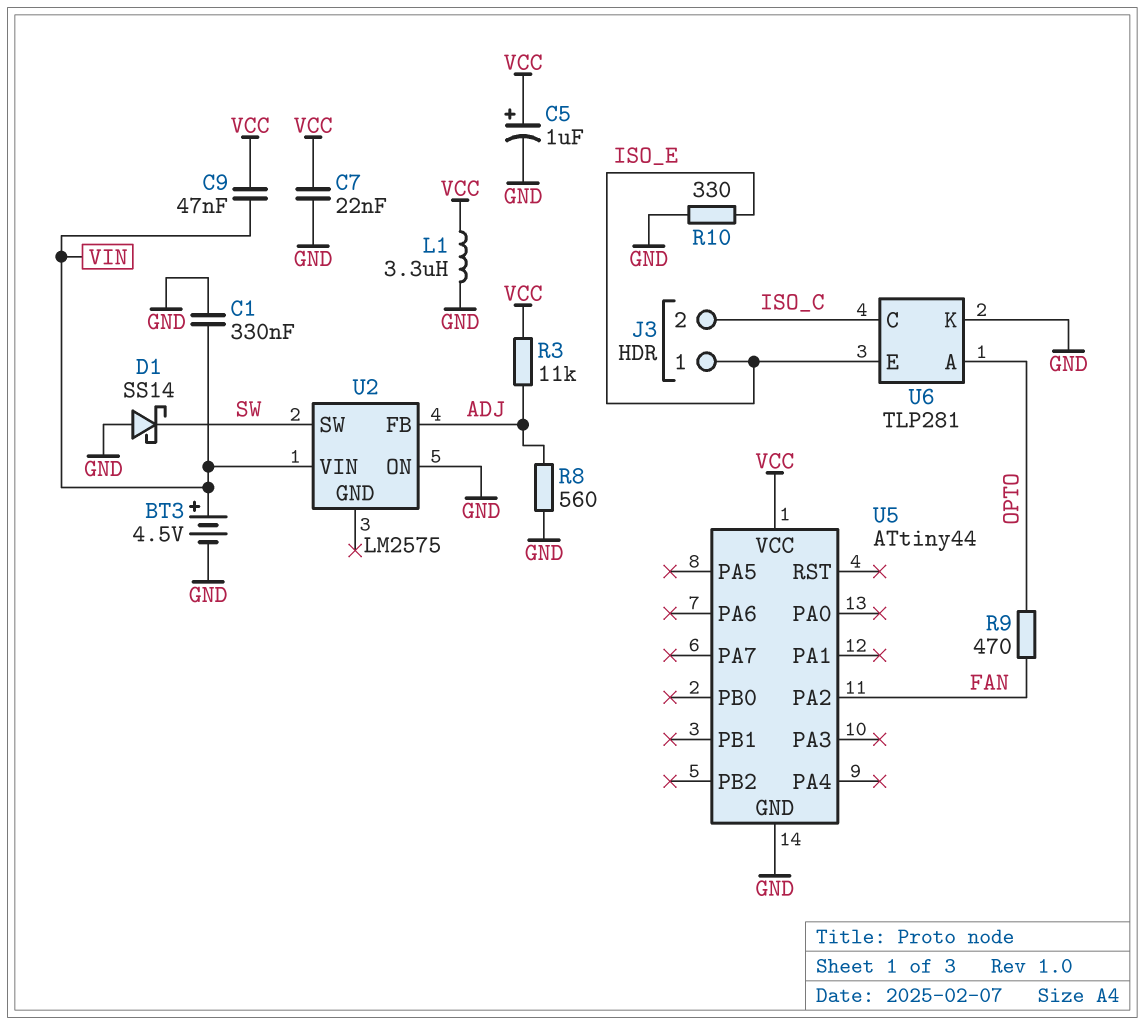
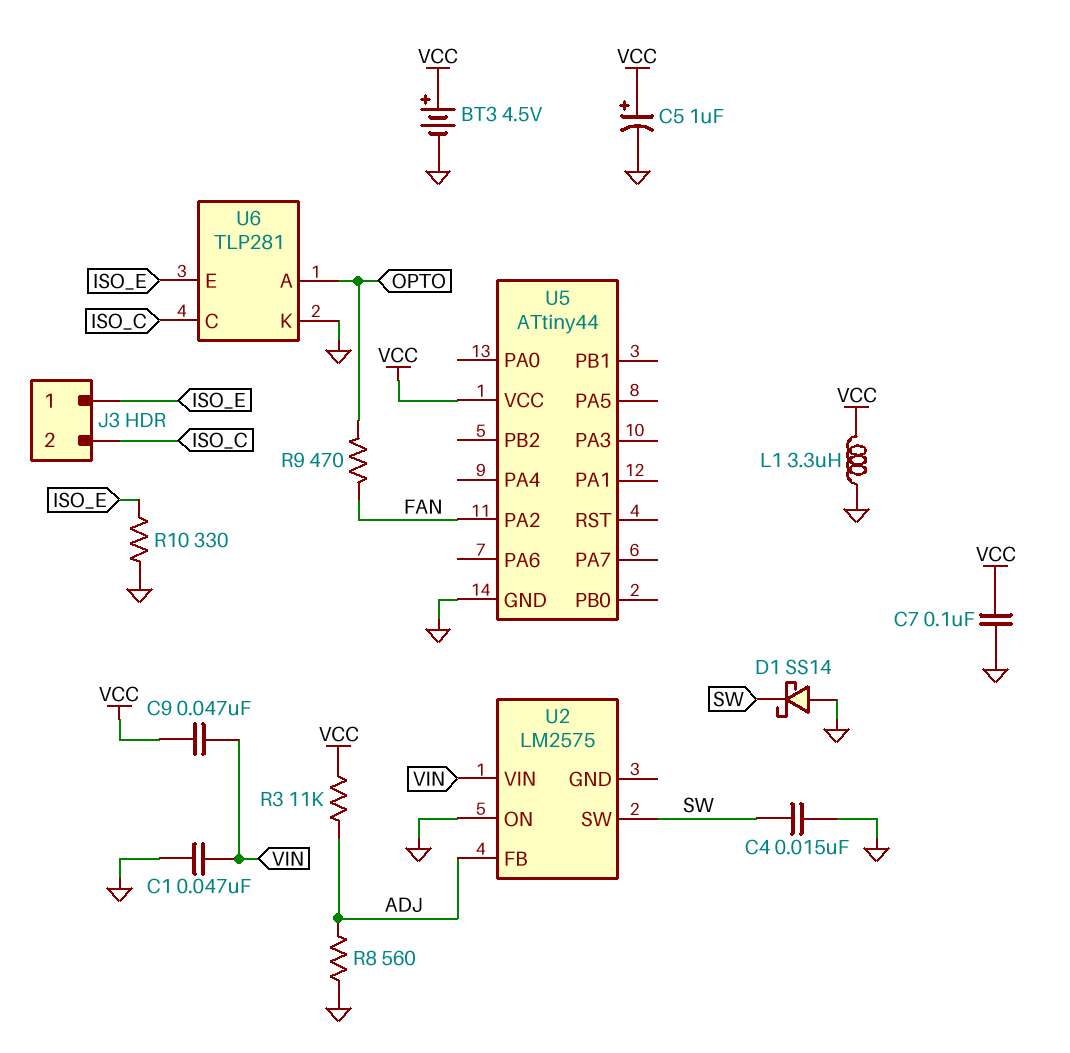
BT3: 4.5V (plus VIN, minus GND) -> 4.5V (plus VCC, minus GND)
C1: 330nF (GND, VIN) -> 47nF (GND, VIN)
C4: none -> 15nF (GND, SW)
C7: 22nF (GND, VCC) -> 100nF (GND, VCC)

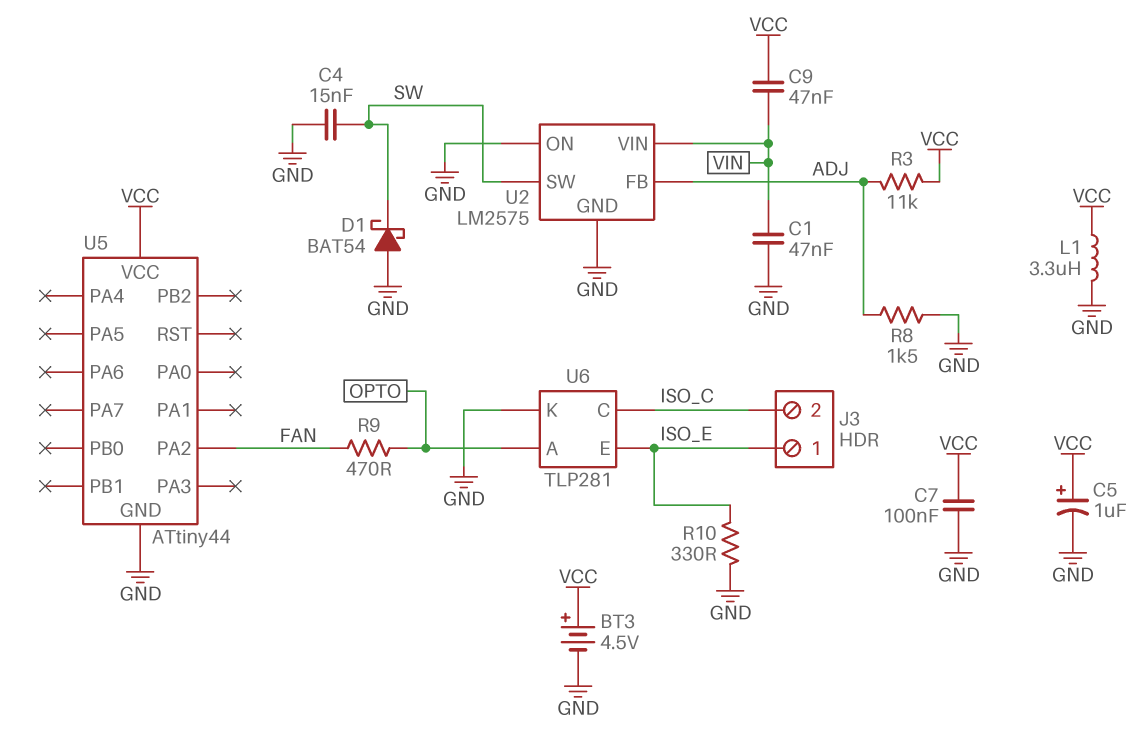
D1: schottky SS14 (A GND, K SW) -> schottky BAT54 (A GND, K SW)
R8: 560 (ADJ, GND) -> 1.5k (ADJ, GND)
U2 pin GND: none -> GND

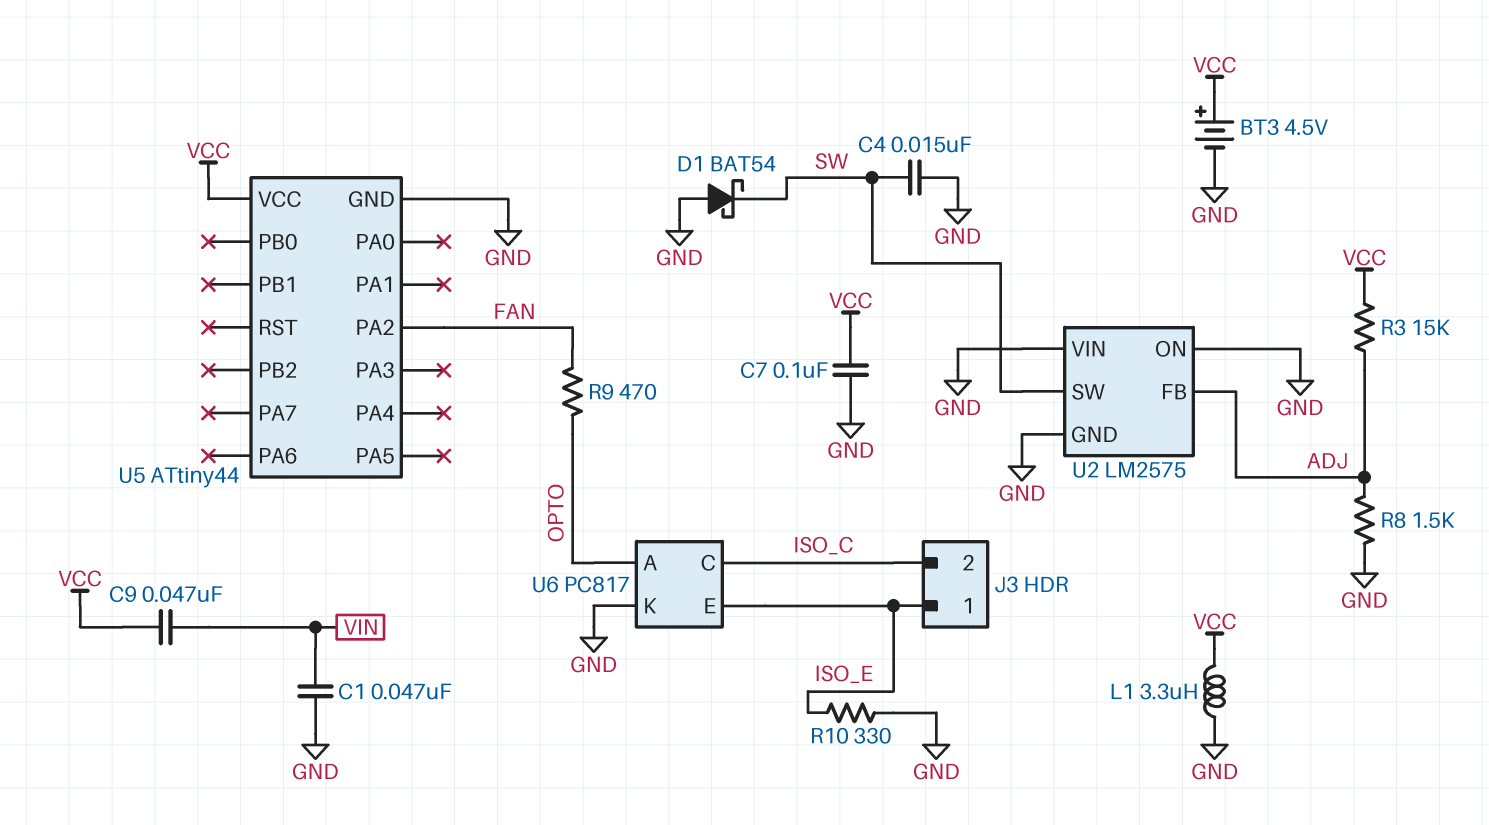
C5: 1uF (plus VCC, minus GND) -> none
R3: 11k (ADJ, VCC) -> 15k (ADJ, VCC)
U2 pin VIN: VIN -> GND
U6: TLP281 -> PC817

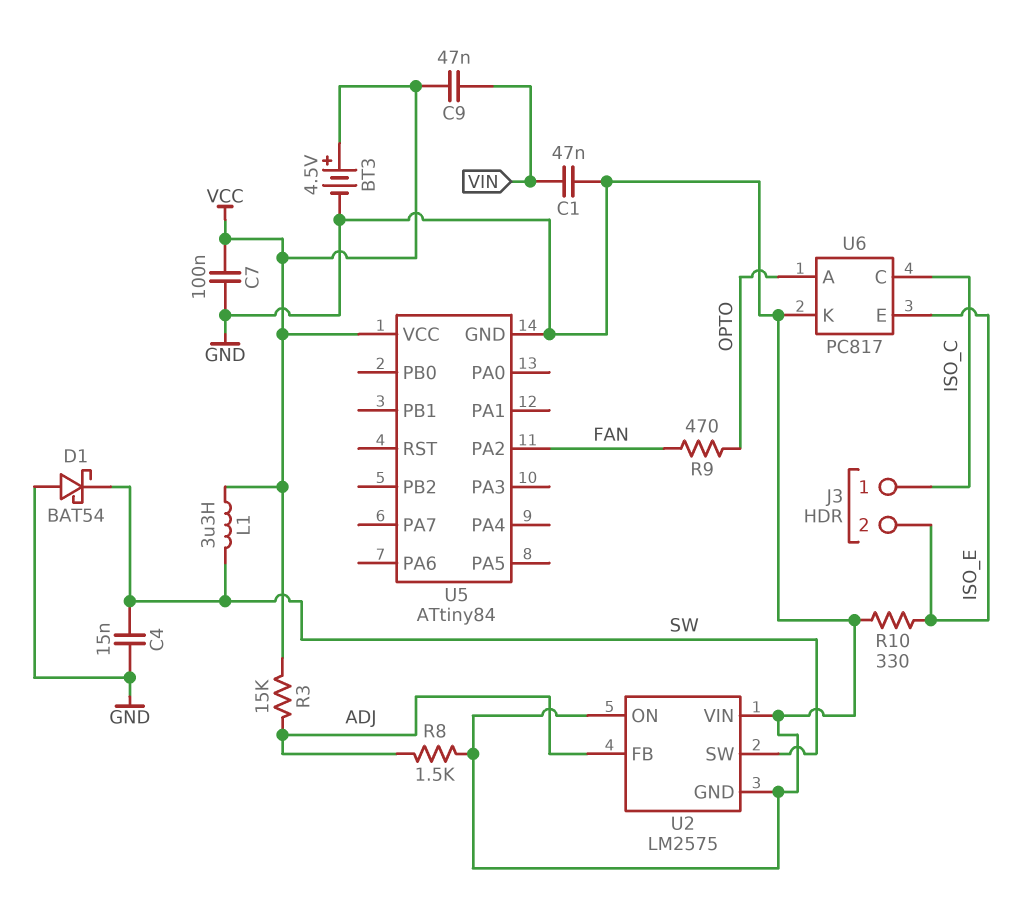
J3 pin 1: ISO_E -> ISO_C
J3 pin 2: ISO_C -> ISO_E
L1: 3.3uH (GND, VCC) -> 3.3uH (SW, VCC)
U5: ATtiny44 -> ATtiny84

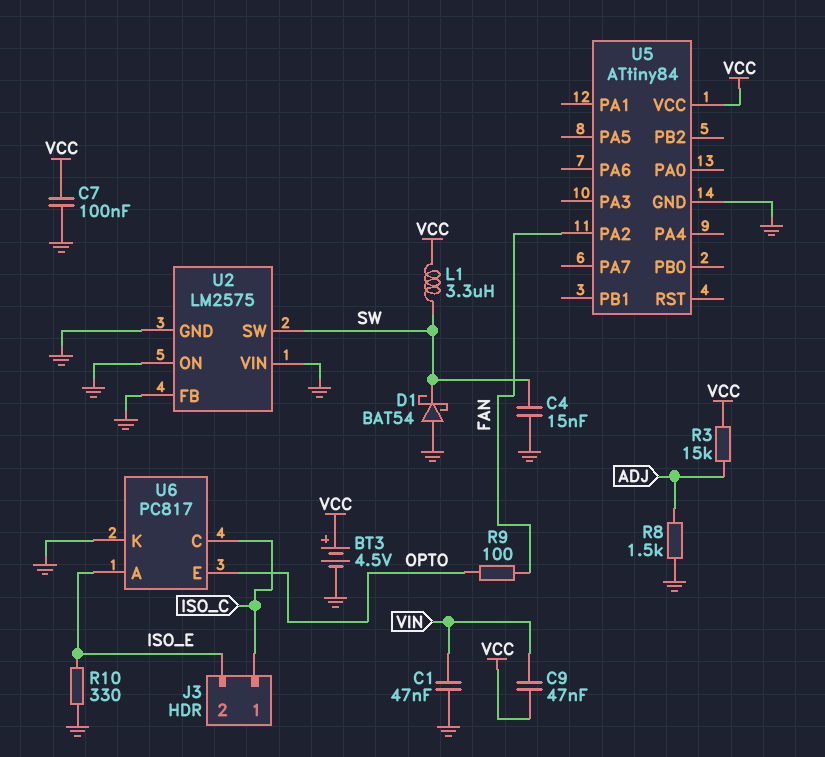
R9: 470 (FAN, OPTO) -> 100 (FAN, OPTO)
U2 pin FB: ADJ -> GND
U6 pin A: OPTO -> ISO_E
U6 pin E: ISO_E -> OPTO

